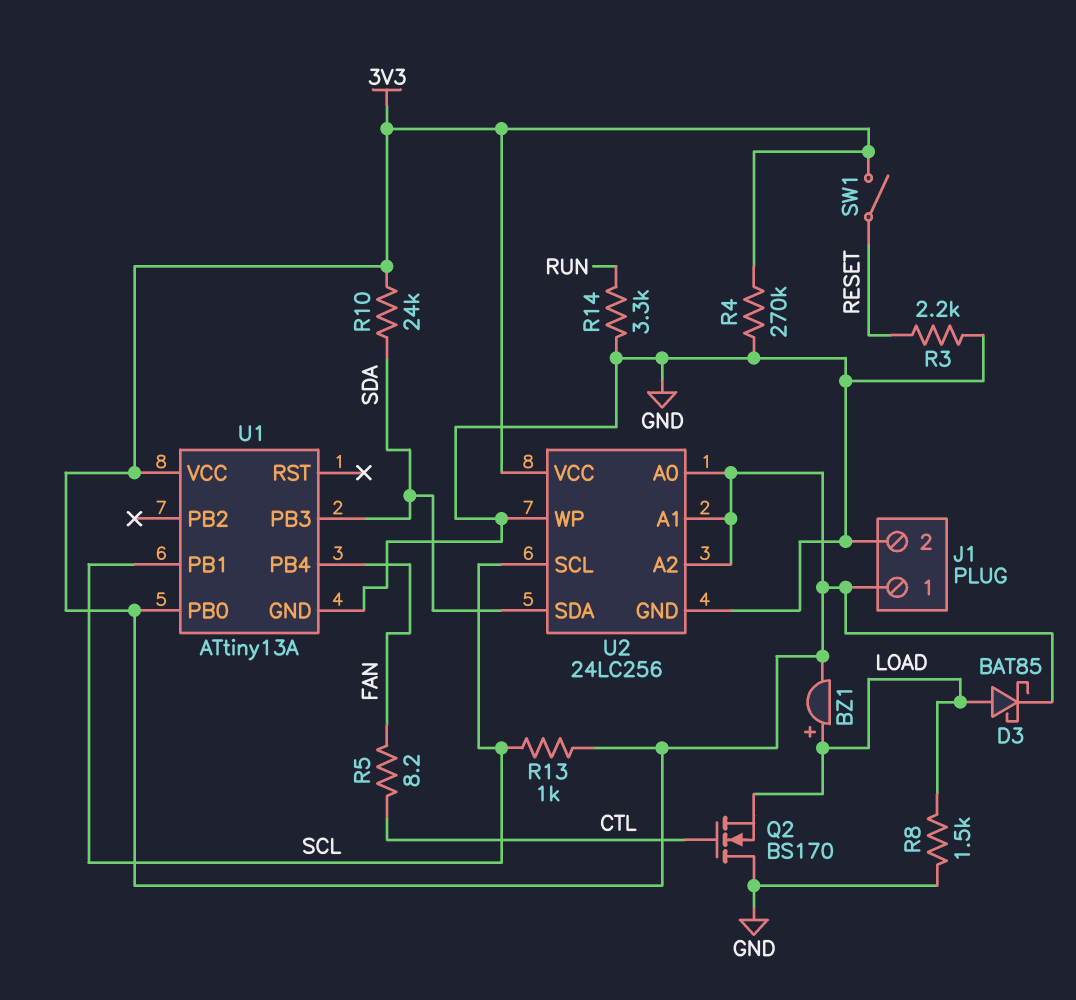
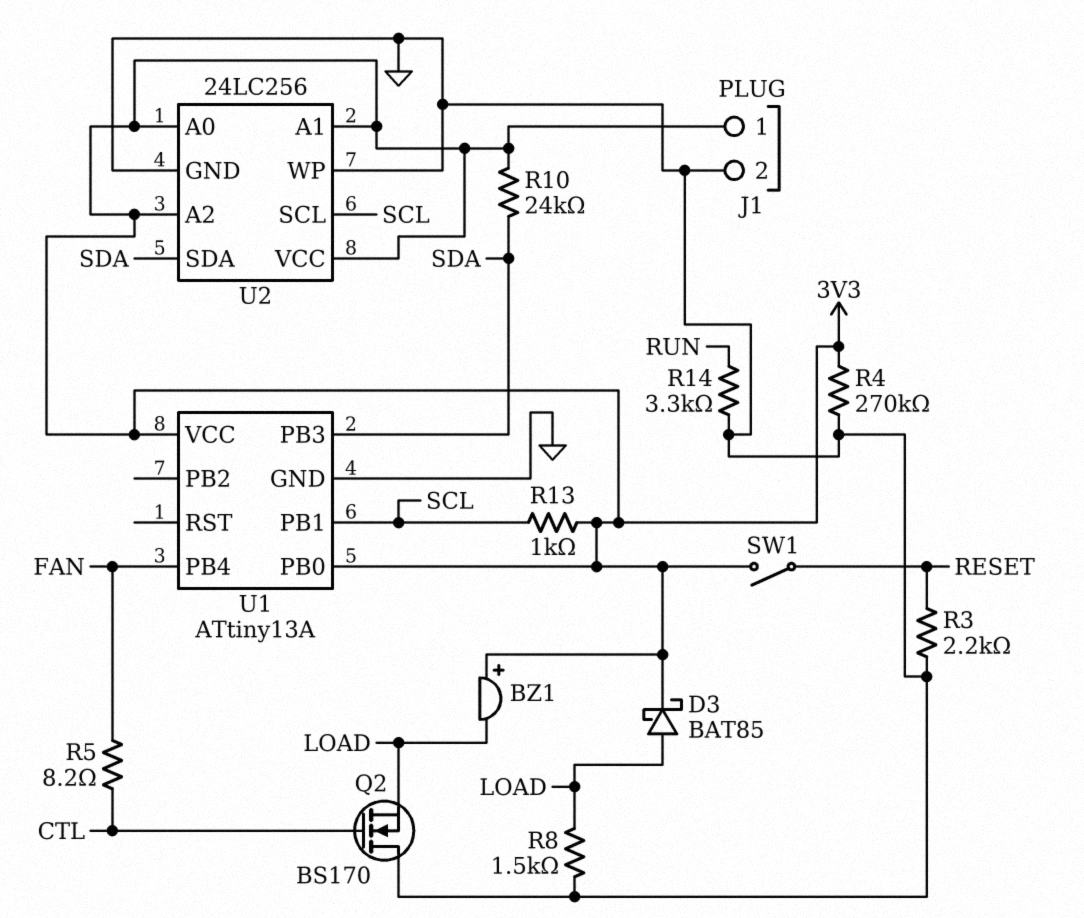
BZ1: buzzer (plus LOAD, minus 3V3) -> buzzer (plus 3V3, minus LOAD)

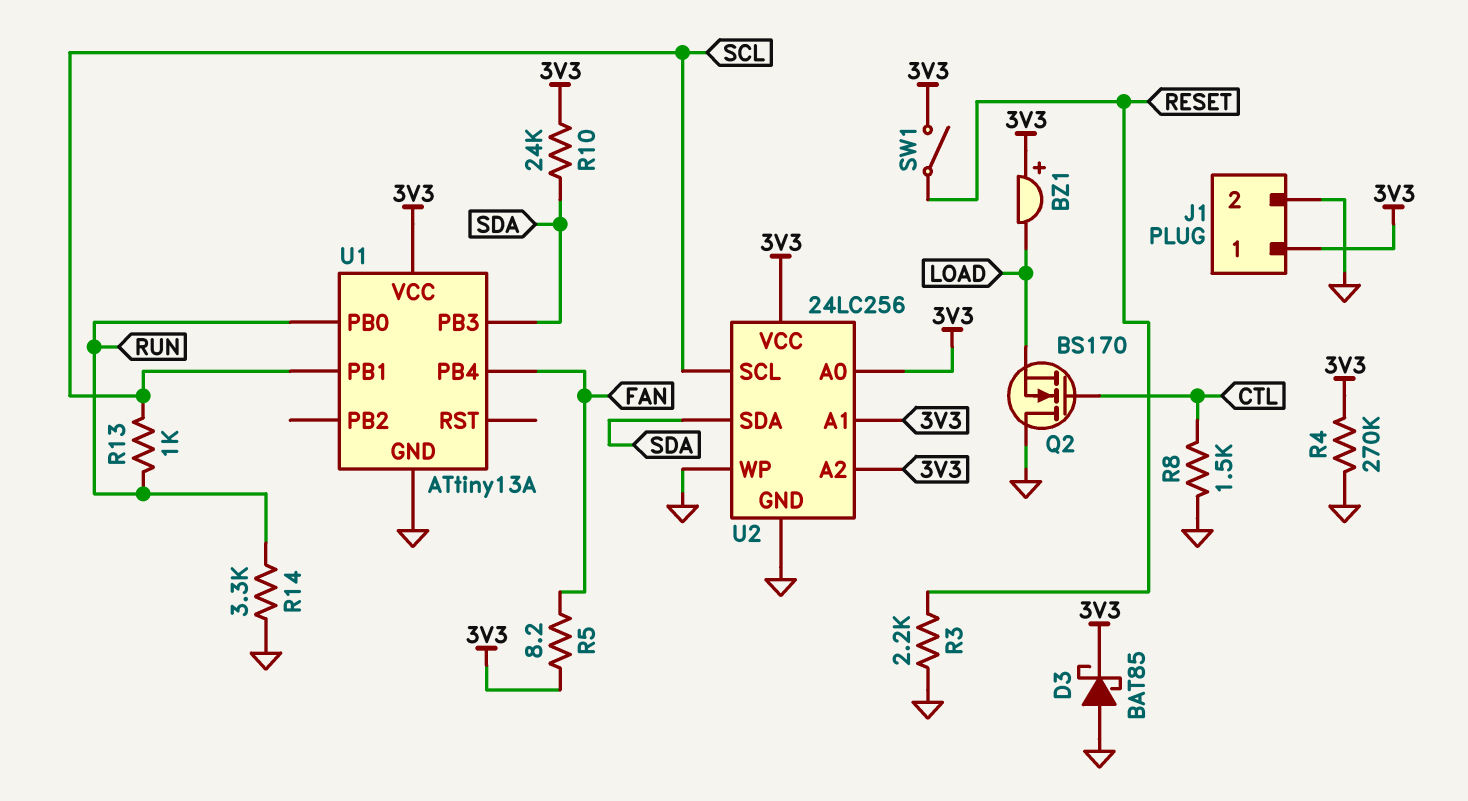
D3: schottky BAT85 (A LOAD, K 3V3) -> schottky BAT85 (A GND, K 3V3)
R5: 8.2 (CTL, FAN) -> 8.2 (3V3, FAN)
R8: 1.5k (GND, LOAD) -> 1.5k (CTL, GND)
R13: 1k (3V3, SCL) -> 1k (RUN, SCL)
U1 pin PB0: 3V3 -> RUN

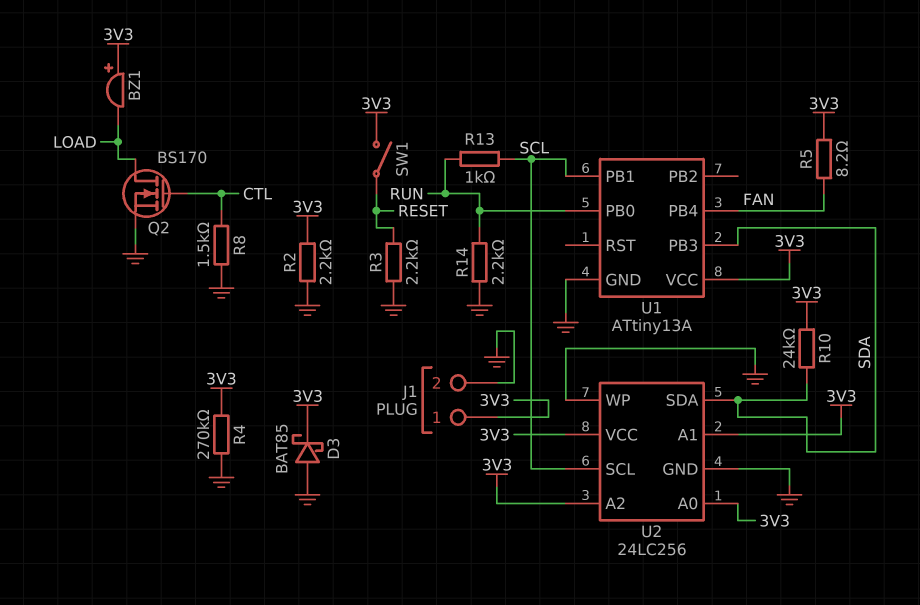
Q2: NMOS BS170 (G CTL, D GND, S LOAD) -> NMOS BS170 (G CTL, D LOAD, S GND)
R2: none -> 2.2k (3V3, GND)
R14: 3.3k (GND, RUN) -> 2.2k (GND, RUN)

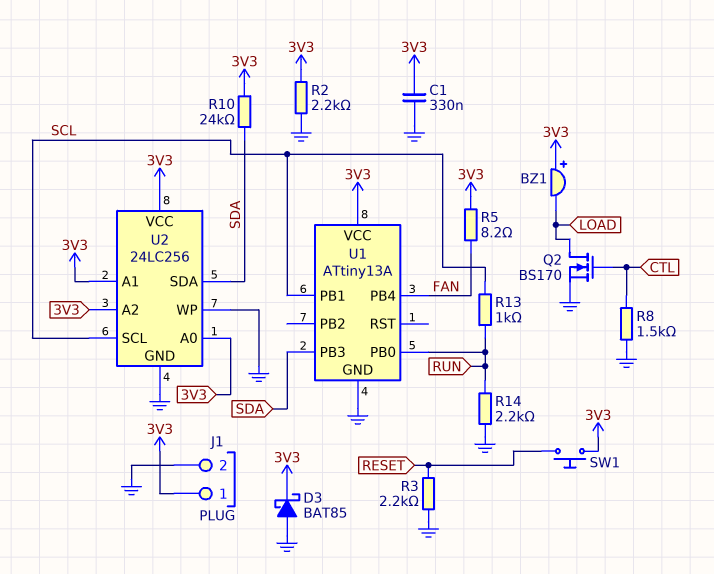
C1: none -> 330nF (3V3, GND)
R4: 270k (3V3, GND) -> none
SW1: switch (3V3, RESET) -> button (3V3, RESET)

